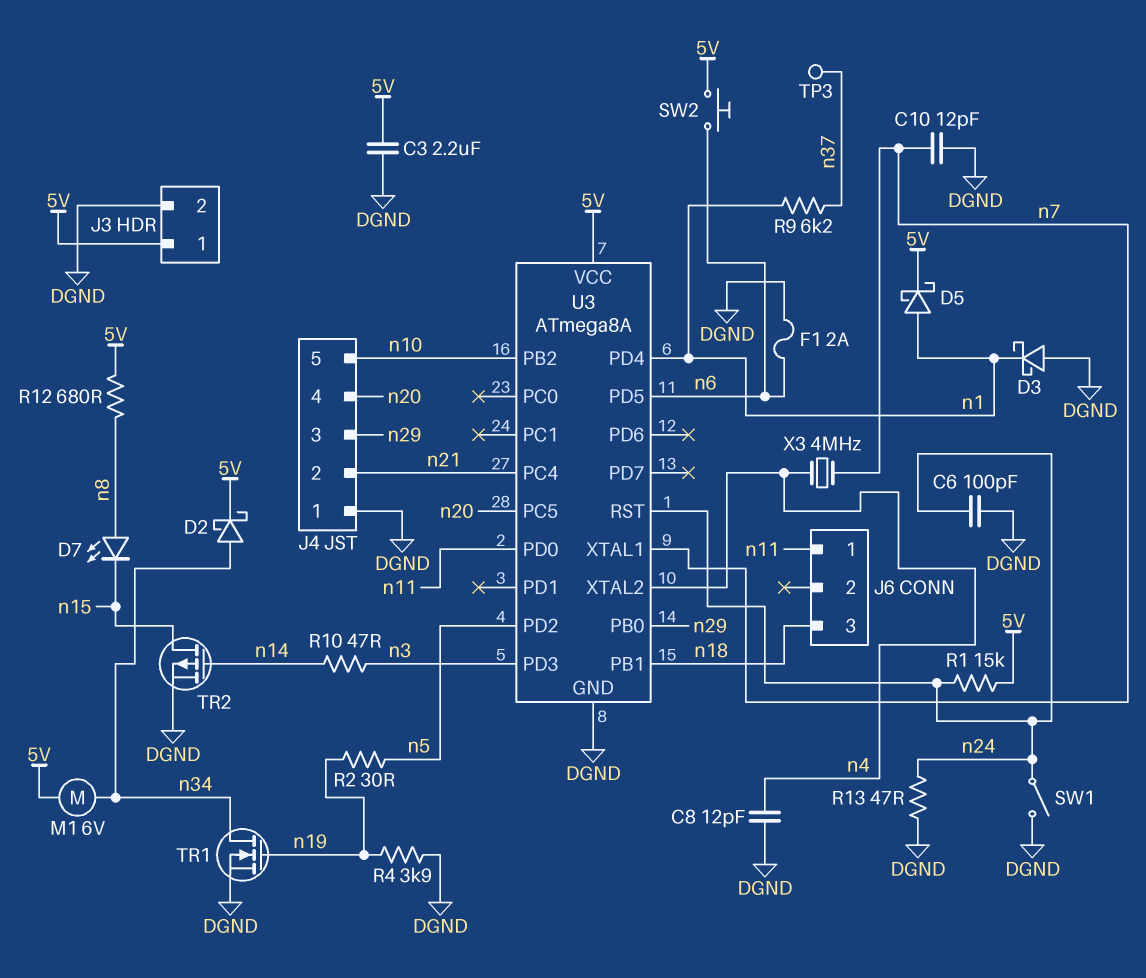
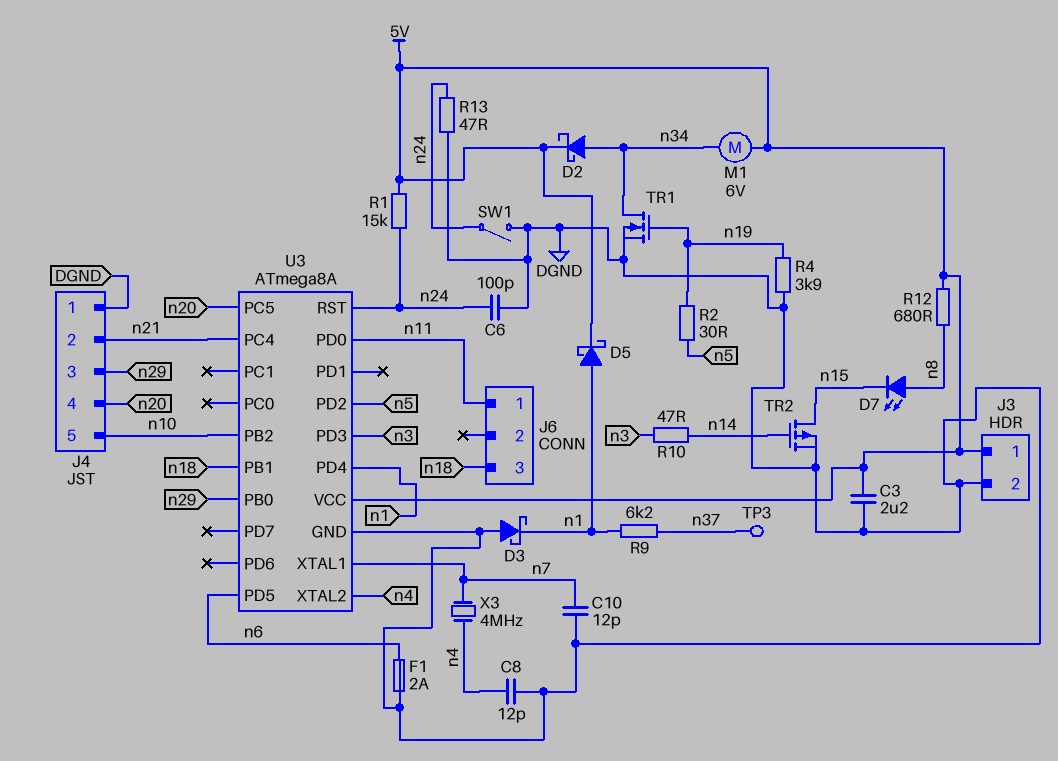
SW2: button (5V, n6) -> none

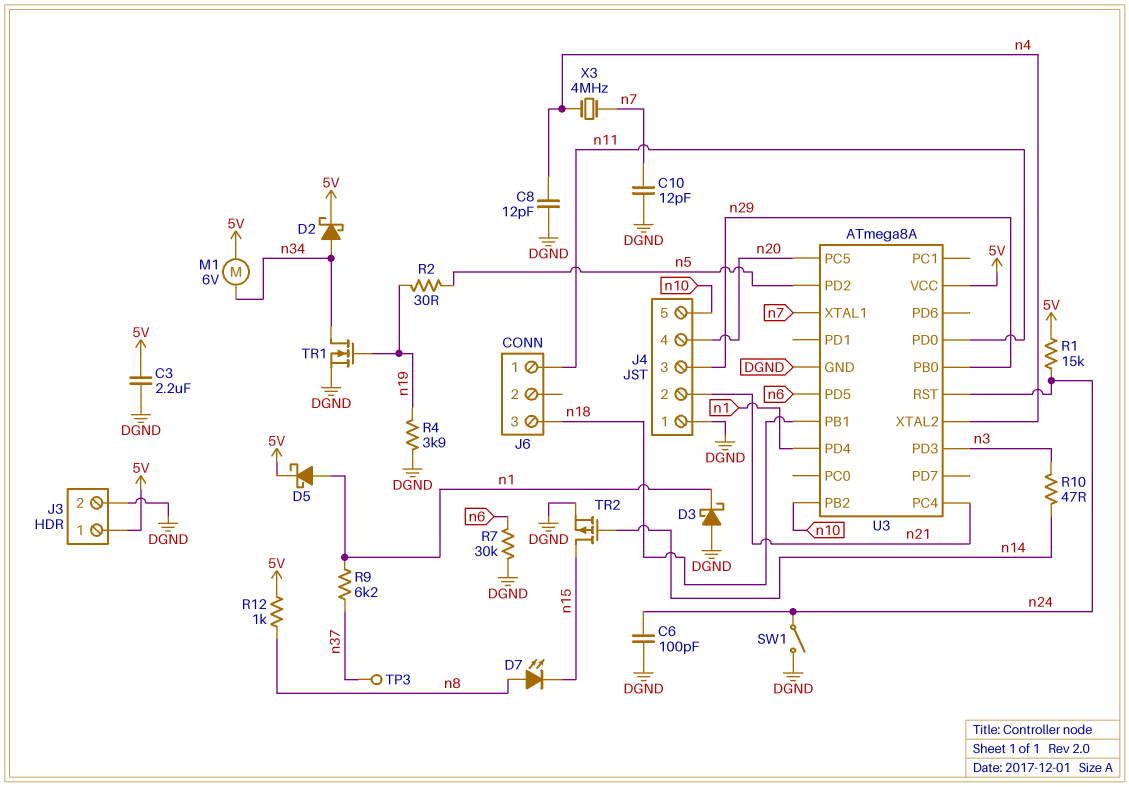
F1: 2A (DGND, n6) -> none
R7: none -> 30k (DGND, n6)
R12: 680 (5V, n8) -> 1k (5V, n8)
R13: 47 (DGND, n24) -> none

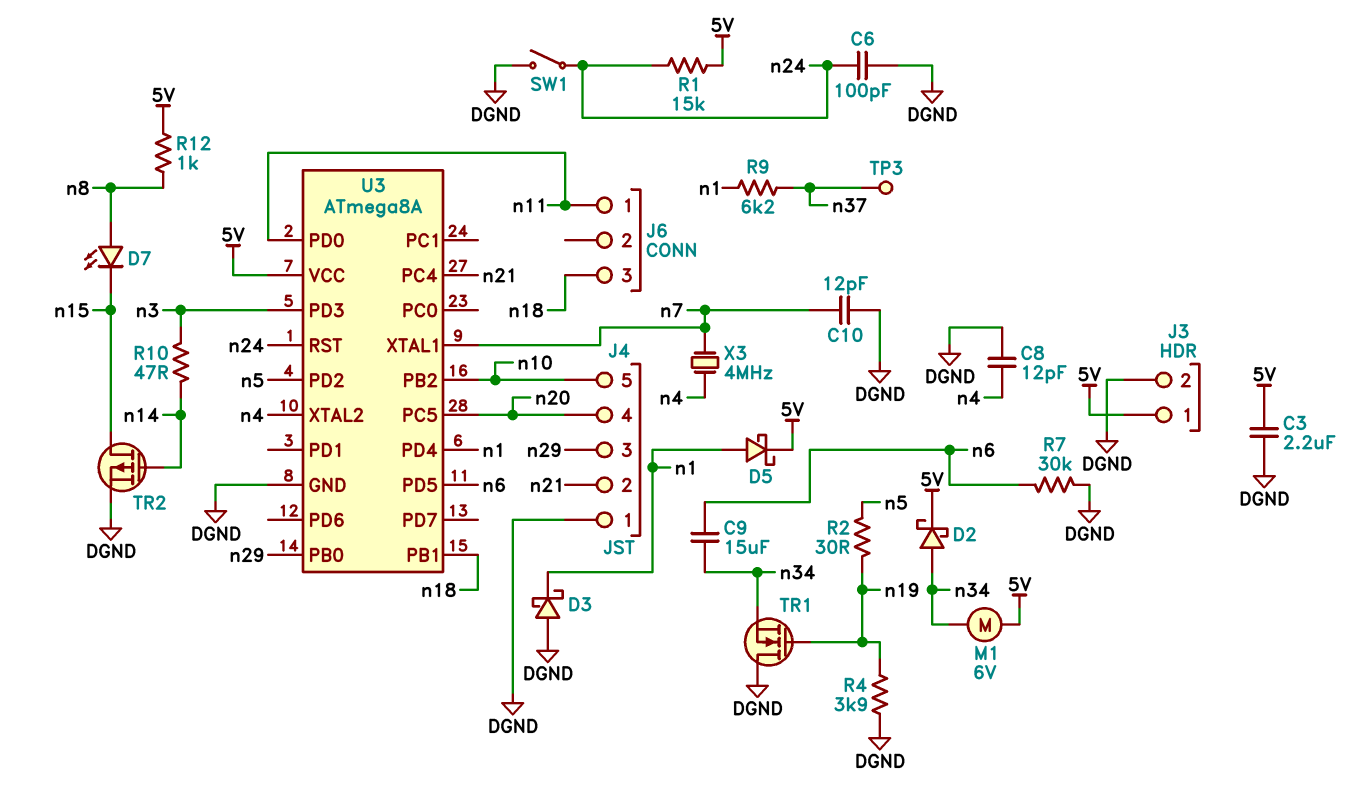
C9: none -> 15uF (n6, n34)
TR1: NMOS (G n19, D n34, S DGND) -> NMOS (G n19, D DGND, S n34)

